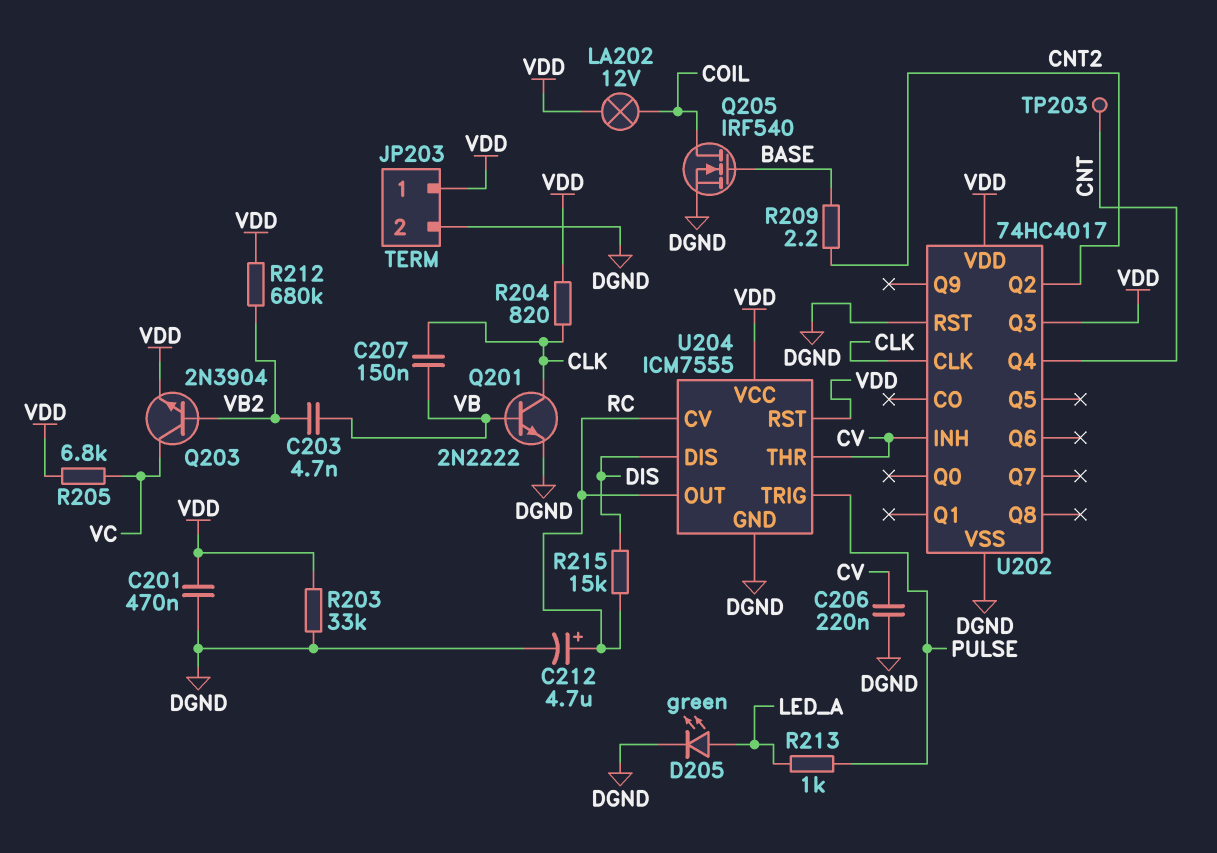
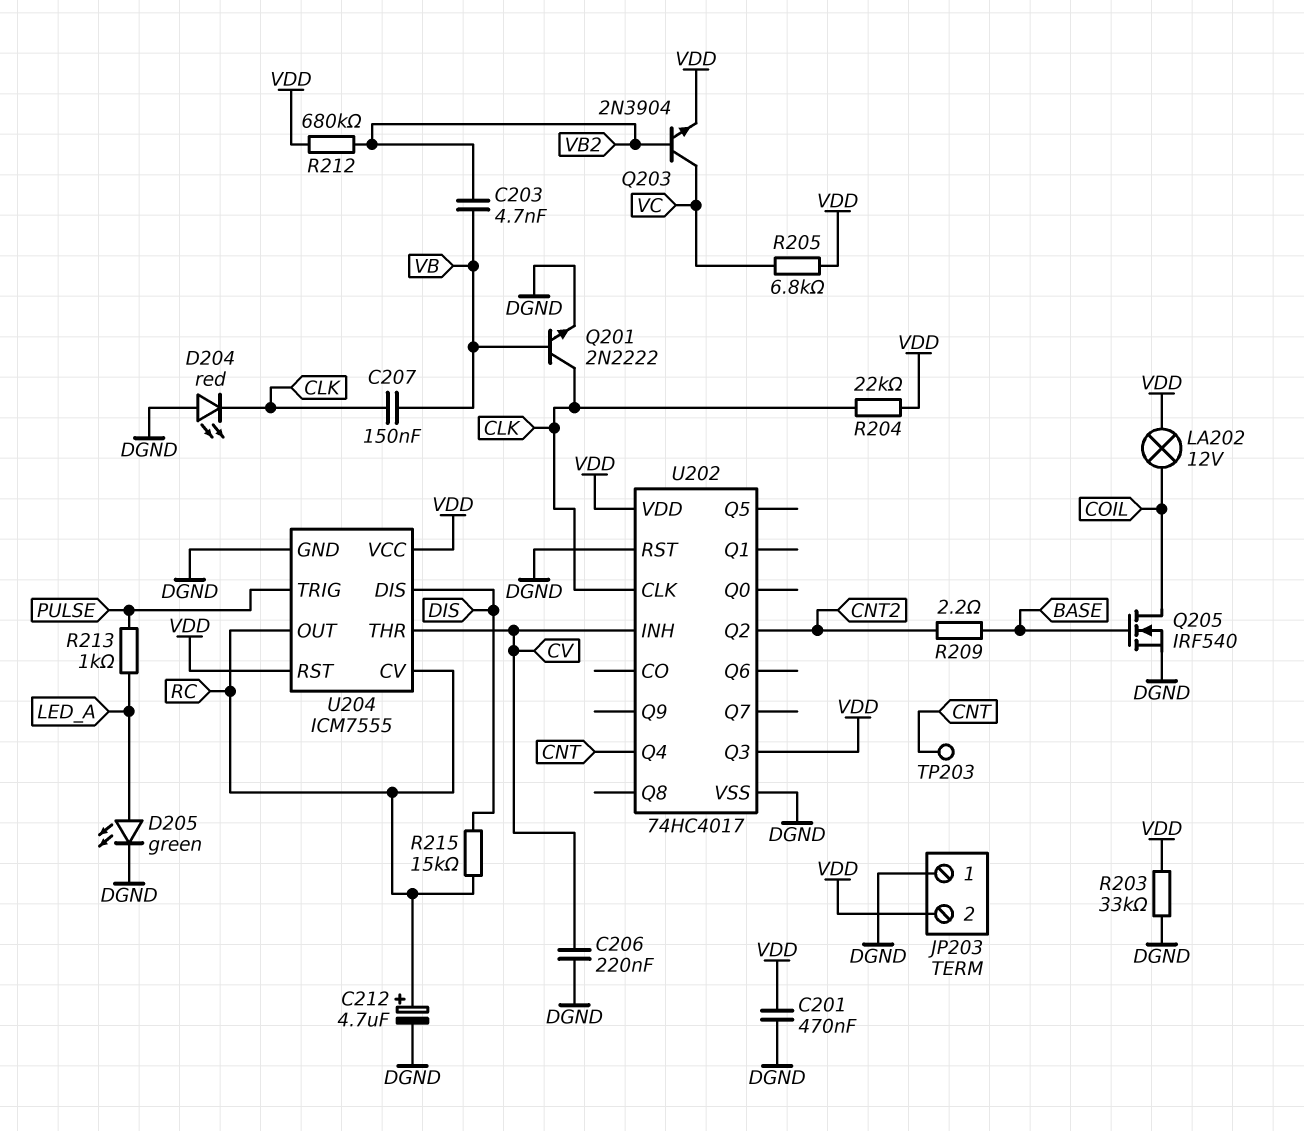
D204: none -> LED red (A DGND, K CLK)
JP203 pin 1: VDD -> DGND
JP203 pin 2: DGND -> VDD
R204: 820 (CLK, VDD) -> 22k (CLK, VDD)

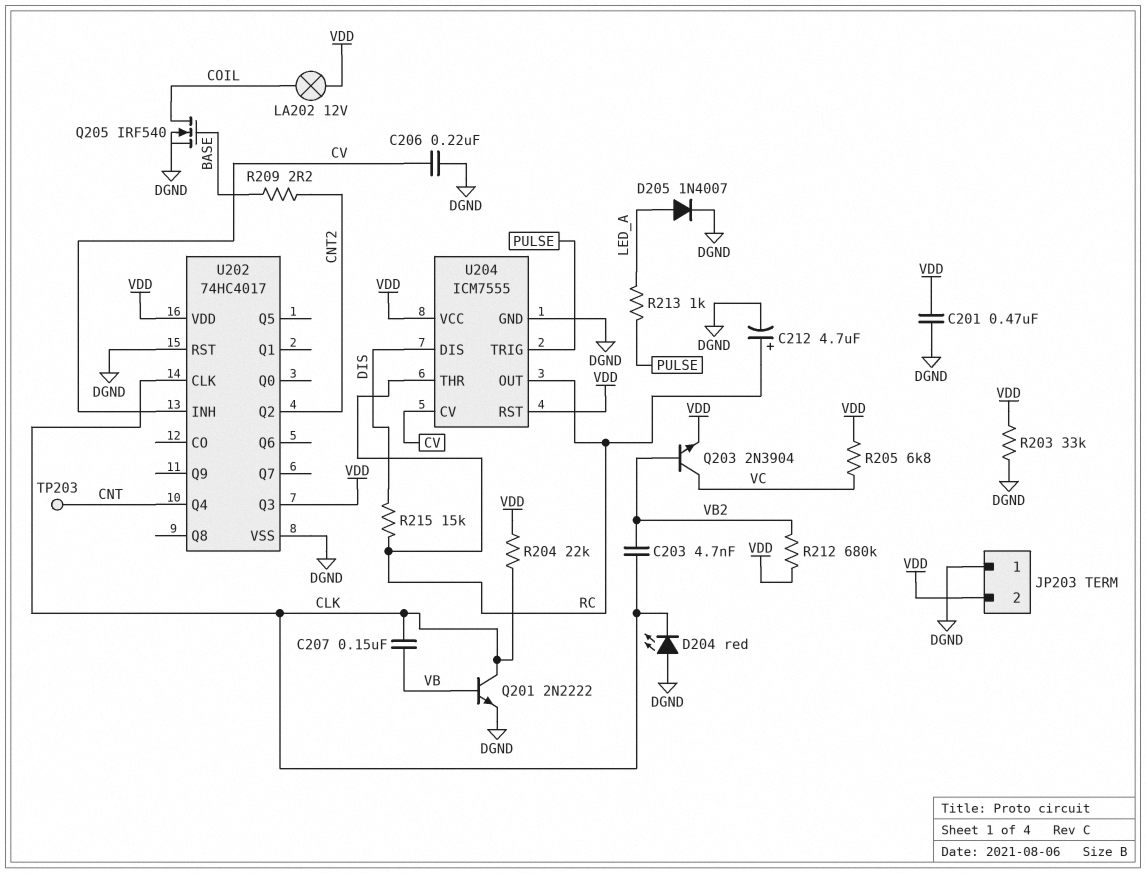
C203: 4.7nF (VB, VB2) -> 4.7nF (CLK, VB2)
D205: LED green (A LED_A, K DGND) -> diode 1N4007 (A LED_A, K DGND)
U204 pin CV: RC -> CV
U204 pin THR: CV -> RC

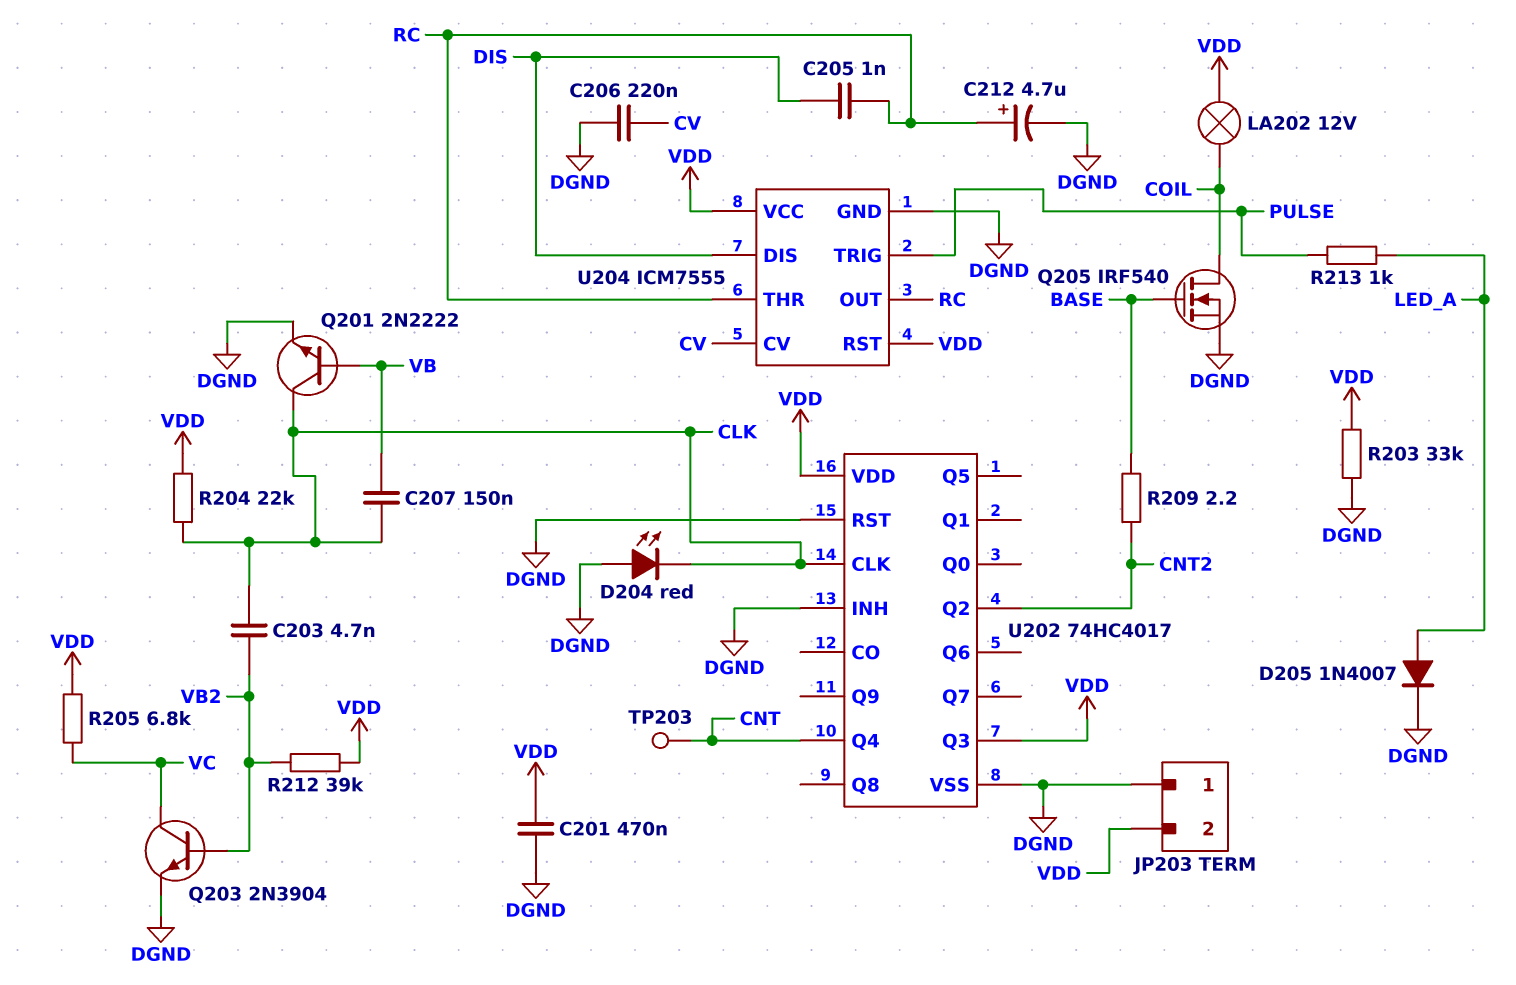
C205: none -> 1nF (DIS, RC)
Q203: NPN 2N3904 (B VB2, C VC, E VDD) -> NPN 2N3904 (B VB2, C VC, E DGND)
R212: 680k (VB2, VDD) -> 39k (VB2, VDD)
R215: 15k (DIS, RC) -> none
U202 pin INH: CV -> DGND

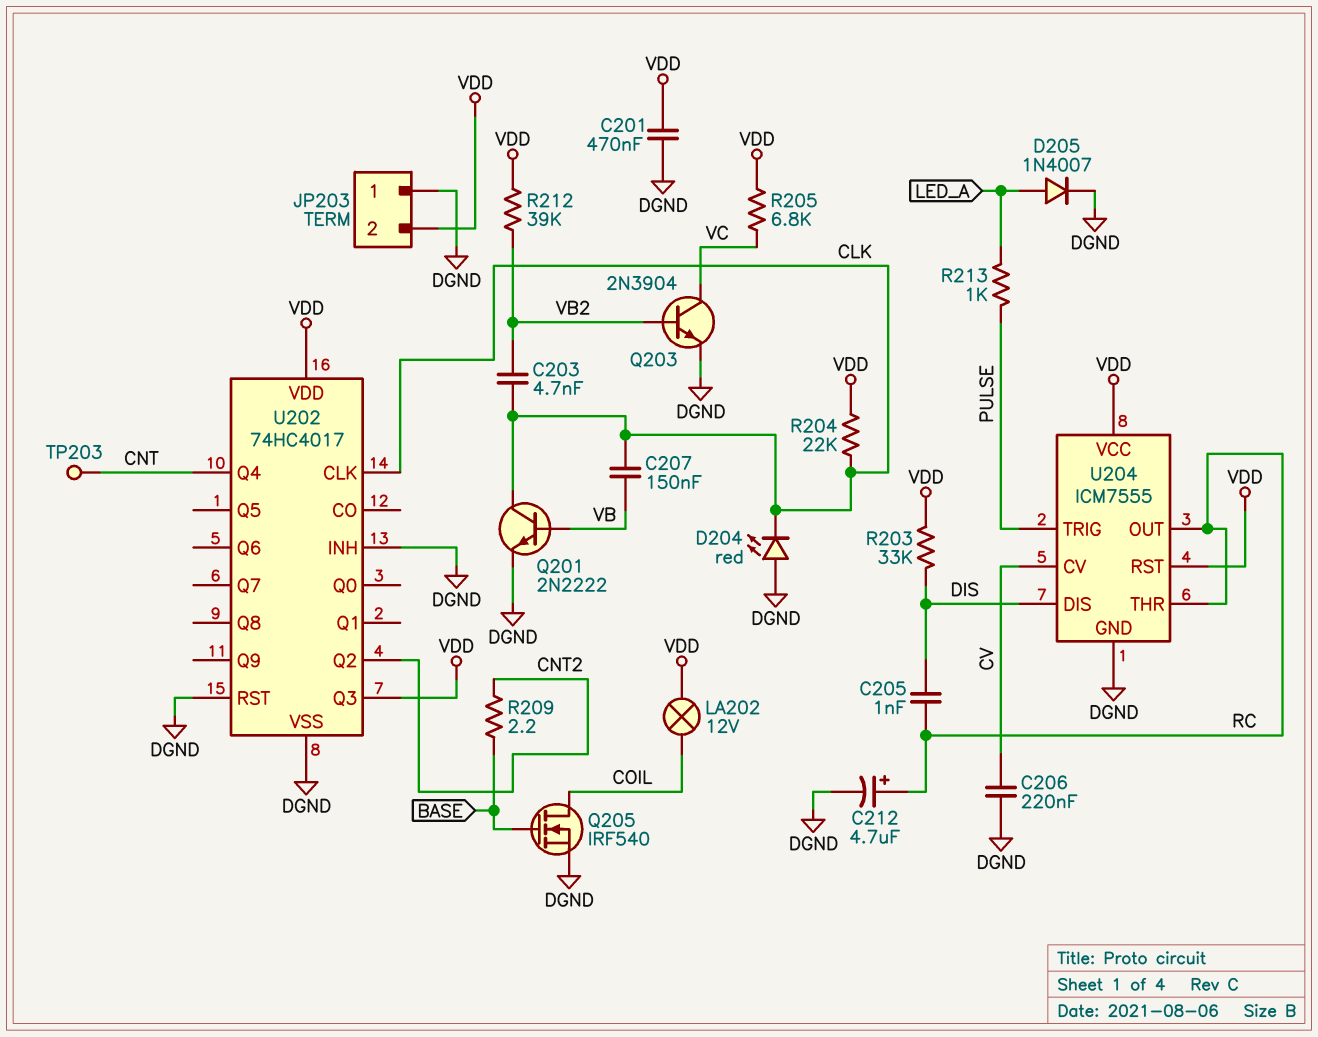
R203: 33k (DGND, VDD) -> 33k (DIS, VDD)

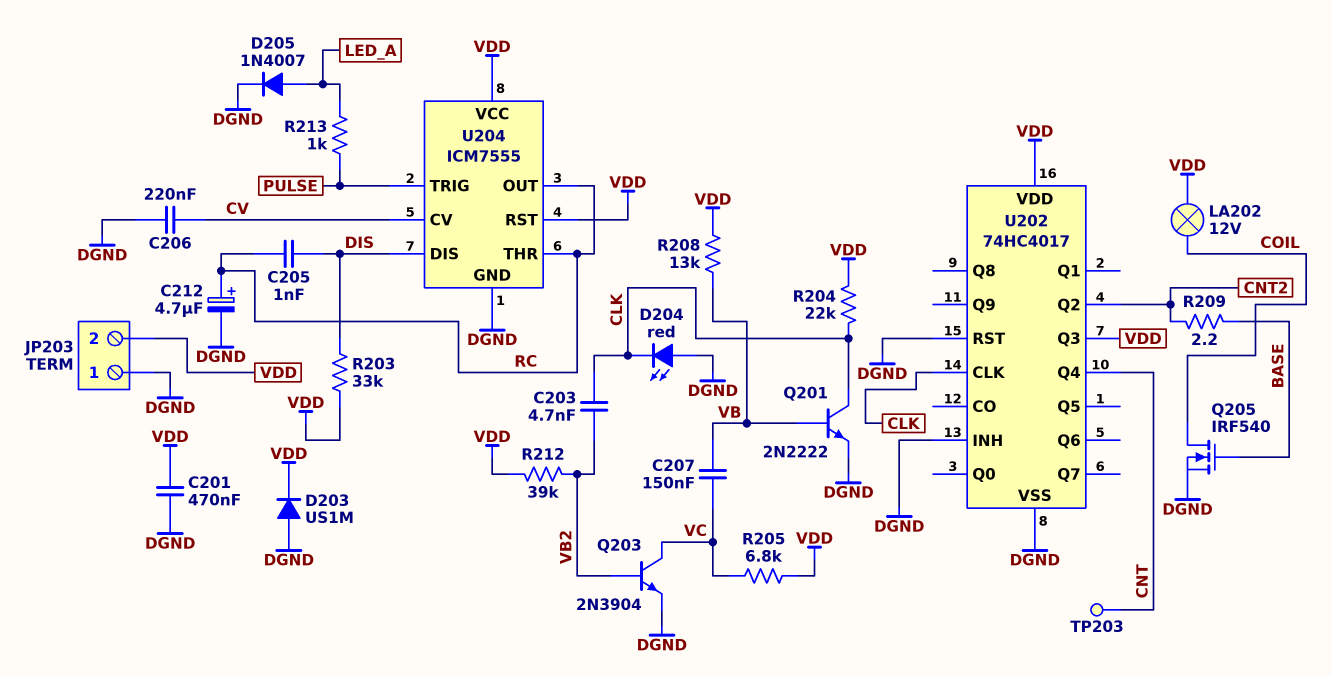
C207: 150nF (CLK, VB) -> 150nF (VB, VC)
D203: none -> diode US1M (A DGND, K VDD)
R208: none -> 13k (VB, VDD)

